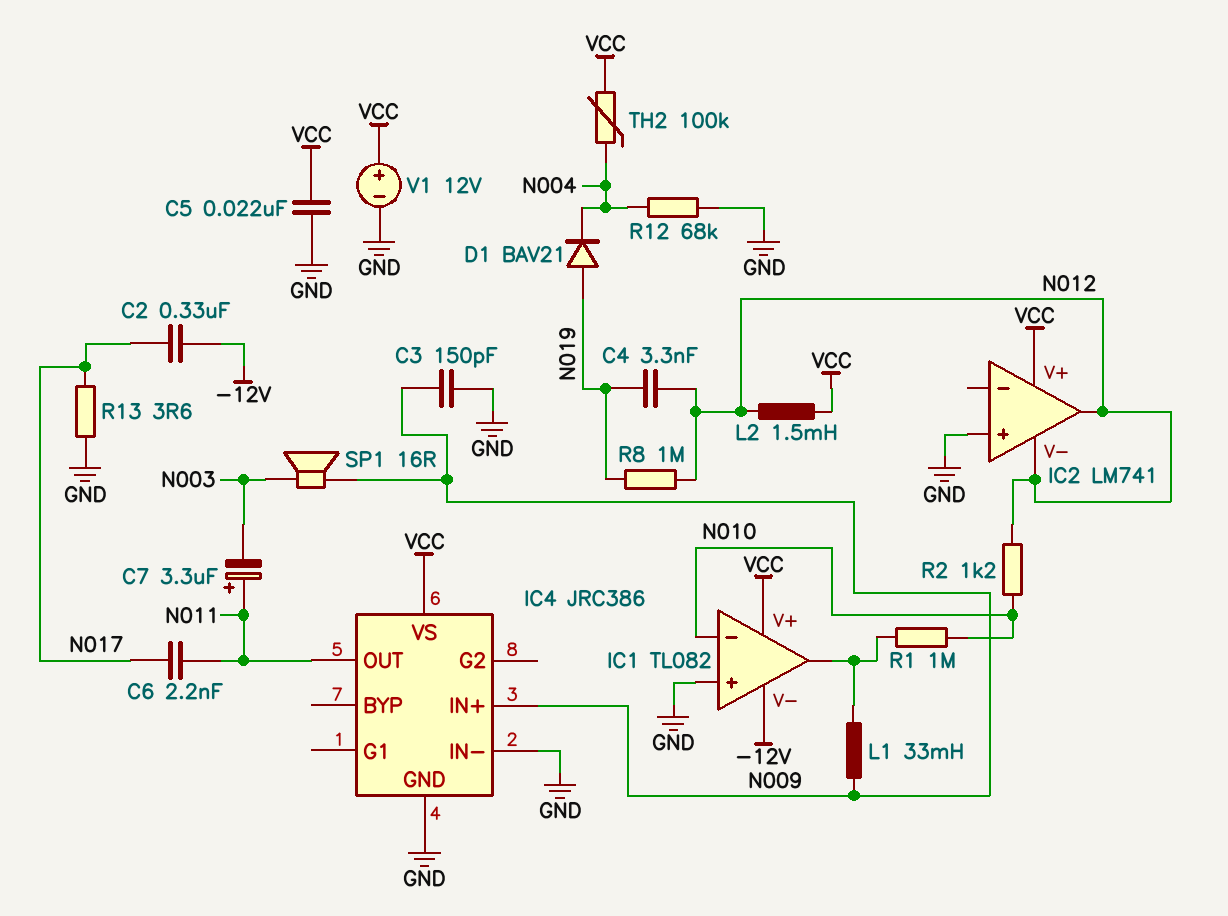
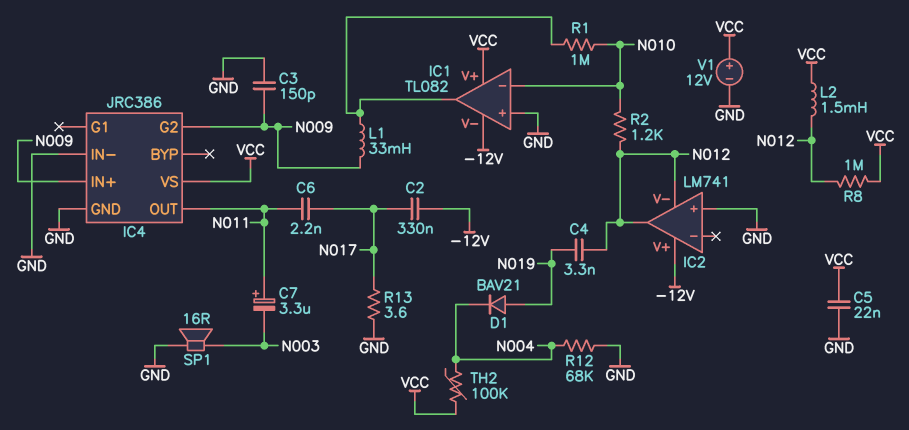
IC2 pin V+: VCC -> -12V
IC4 pin G2: none -> N009
R8: 1M (N012, N019) -> 1M (N012, VCC)
SP1: speaker 16R (N003, N009) -> speaker 16R (GND, N003)

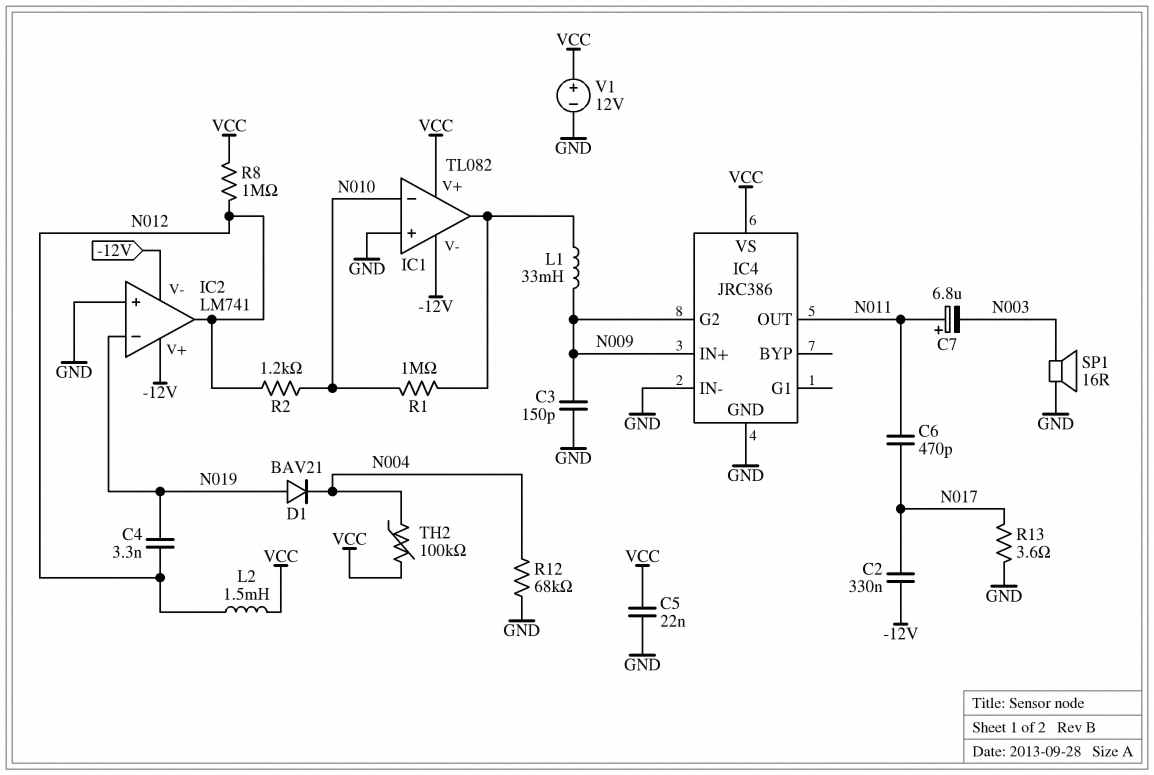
C6: 2.2nF (N011, N017) -> 470pF (N011, N017)
C7: 3.3uF (plus N011, minus N003) -> 6.8uF (plus N011, minus N003)
IC2 pin V-: N012 -> -12V
IC2 pin in-: none -> N019

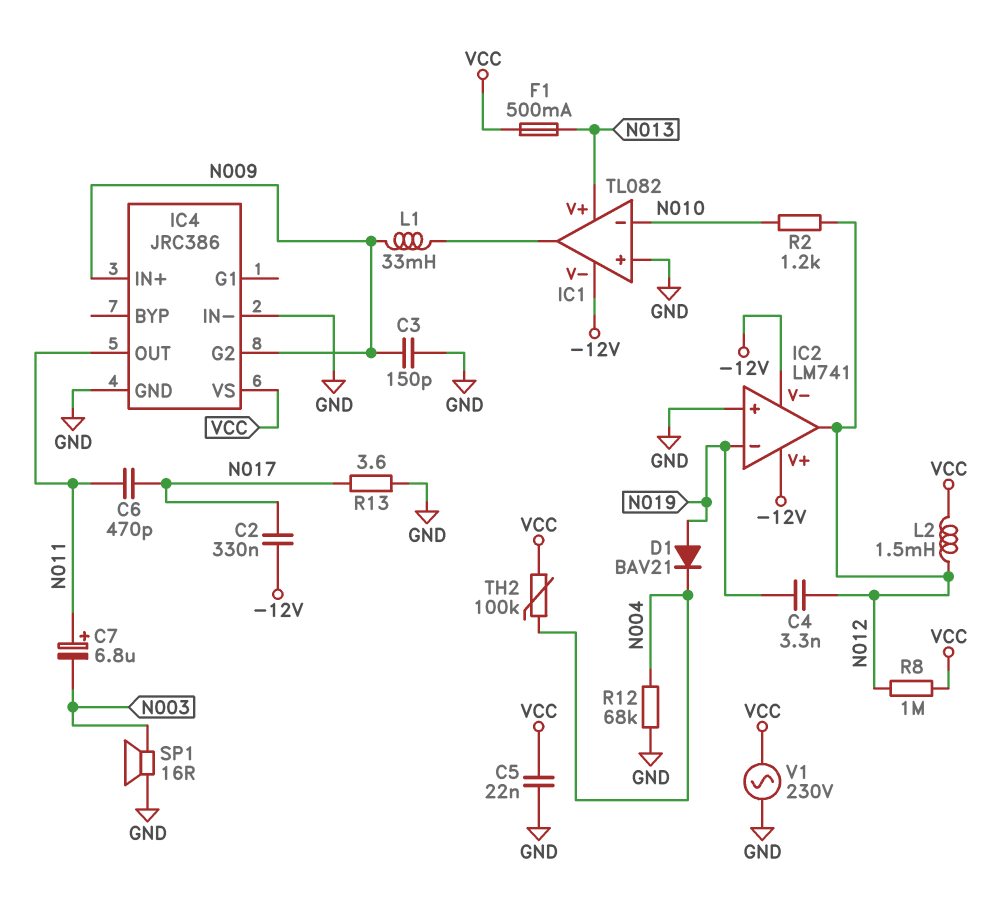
F1: none -> 500mA (N013, VCC)
IC1 pin V+: VCC -> N013
R1: 1M (IC1/out, N010) -> none
V1: 12V (plus VCC, minus GND) -> AC 230V (GND, VCC)

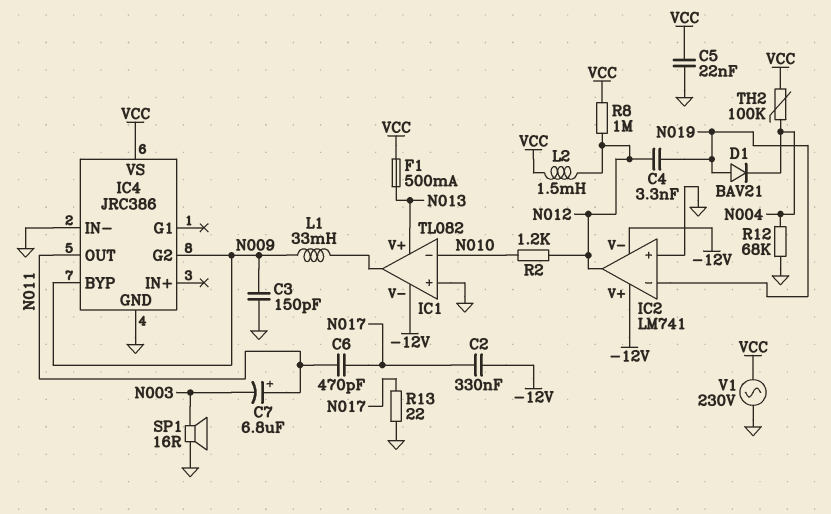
IC4 pin BYP: none -> N009
IC4 pin IN+: N009 -> none
R13: 3.6 (GND, N017) -> 22 (GND, N017)

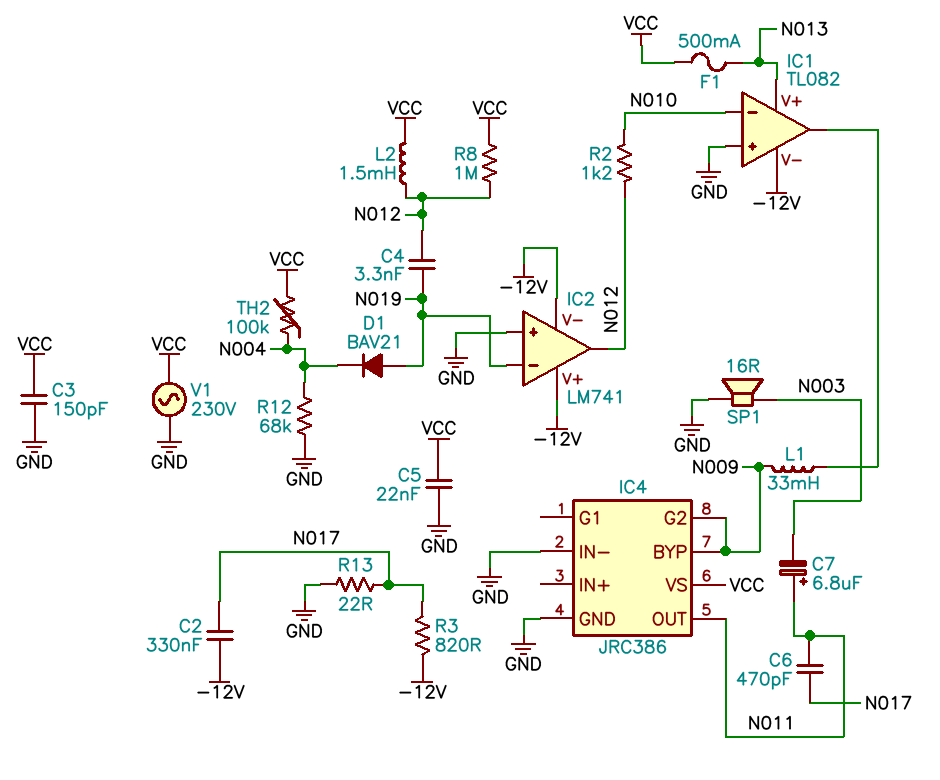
C3: 150pF (GND, N009) -> 150pF (GND, VCC)
R3: none -> 820 (-12V, N017)

